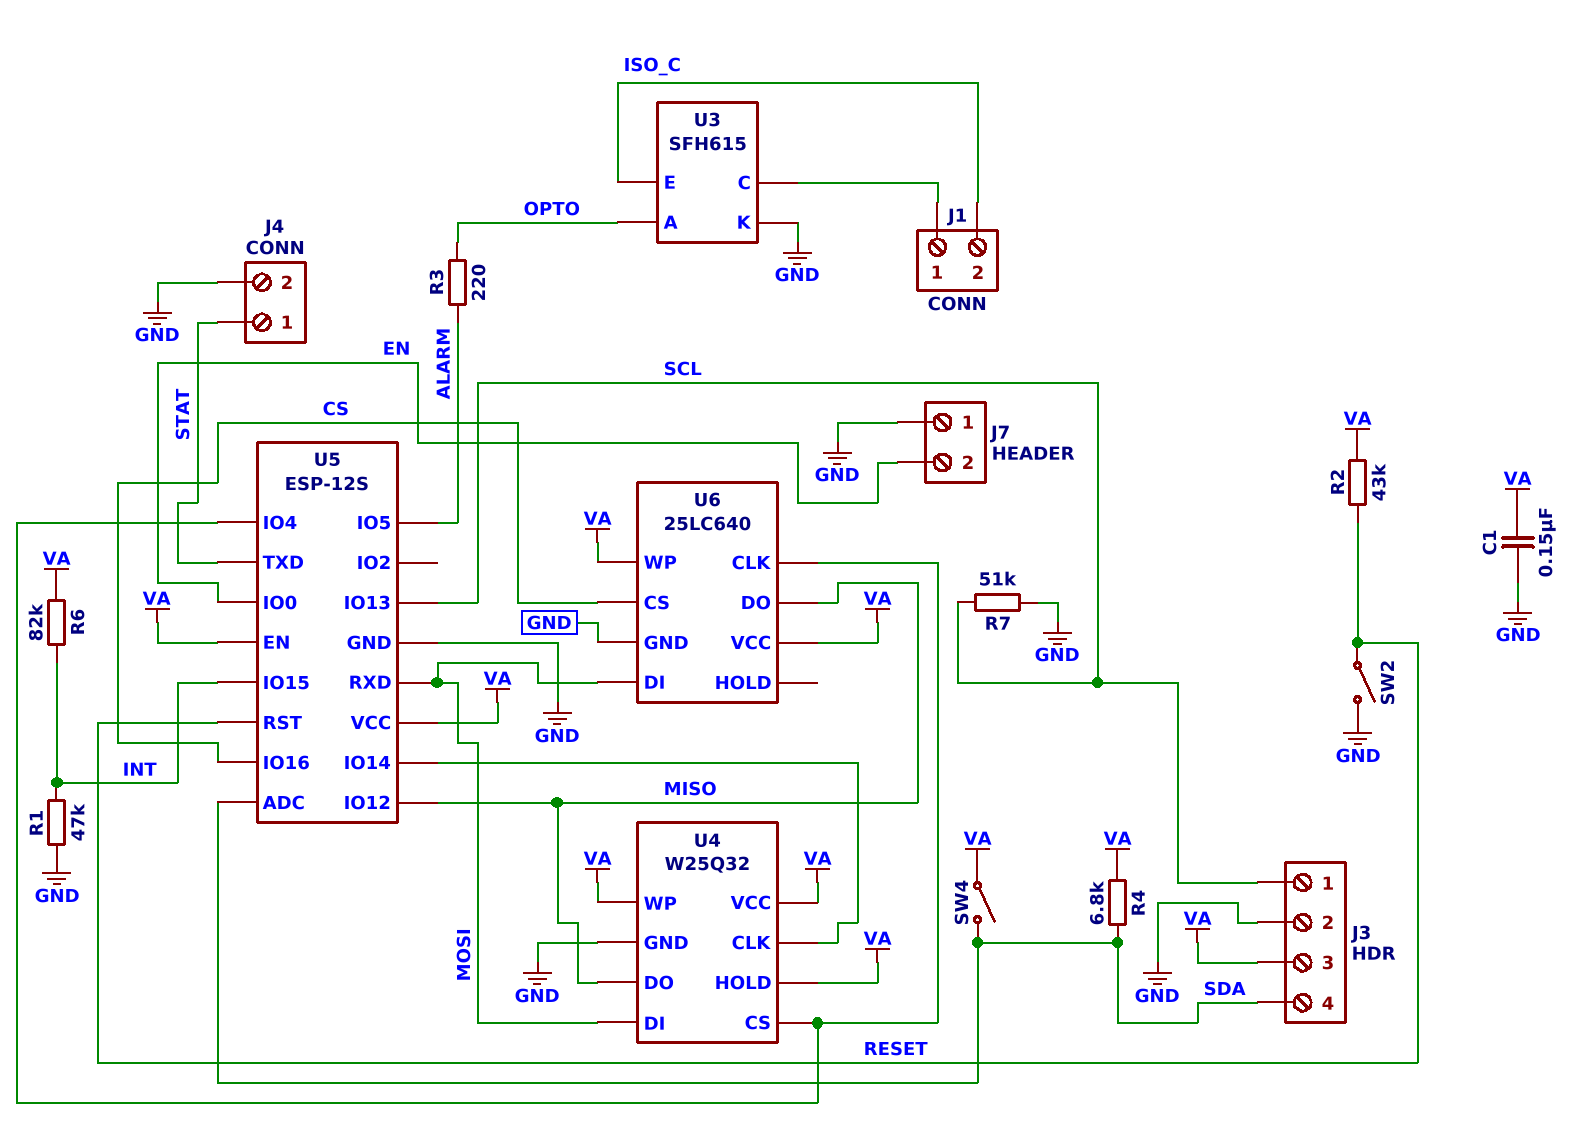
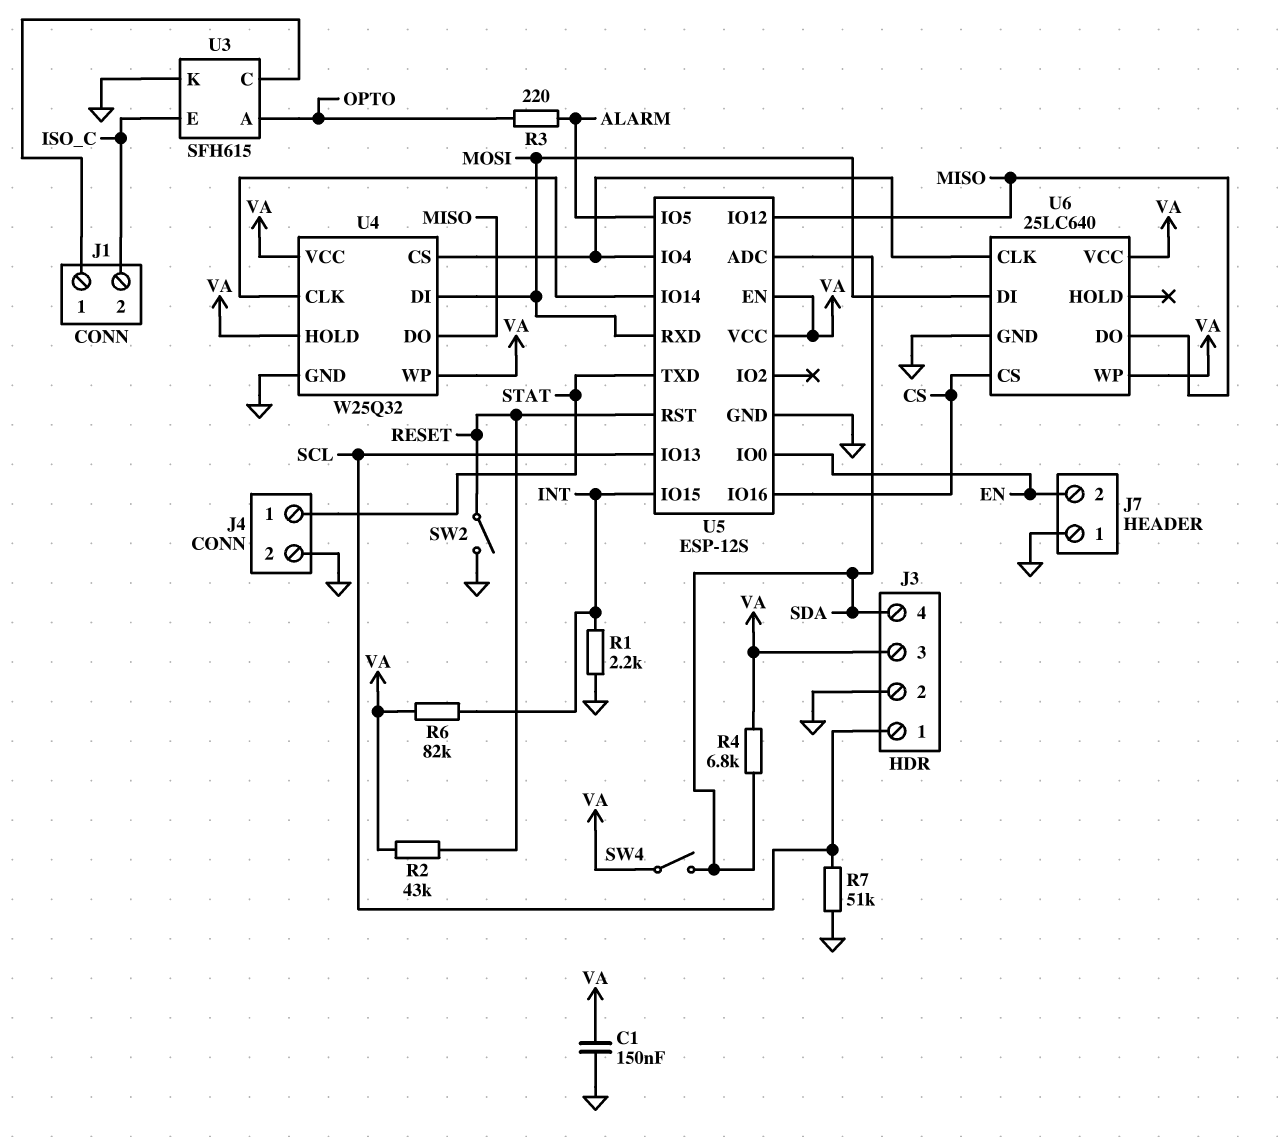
R1: 47k (GND, INT) -> 2.2k (GND, INT)

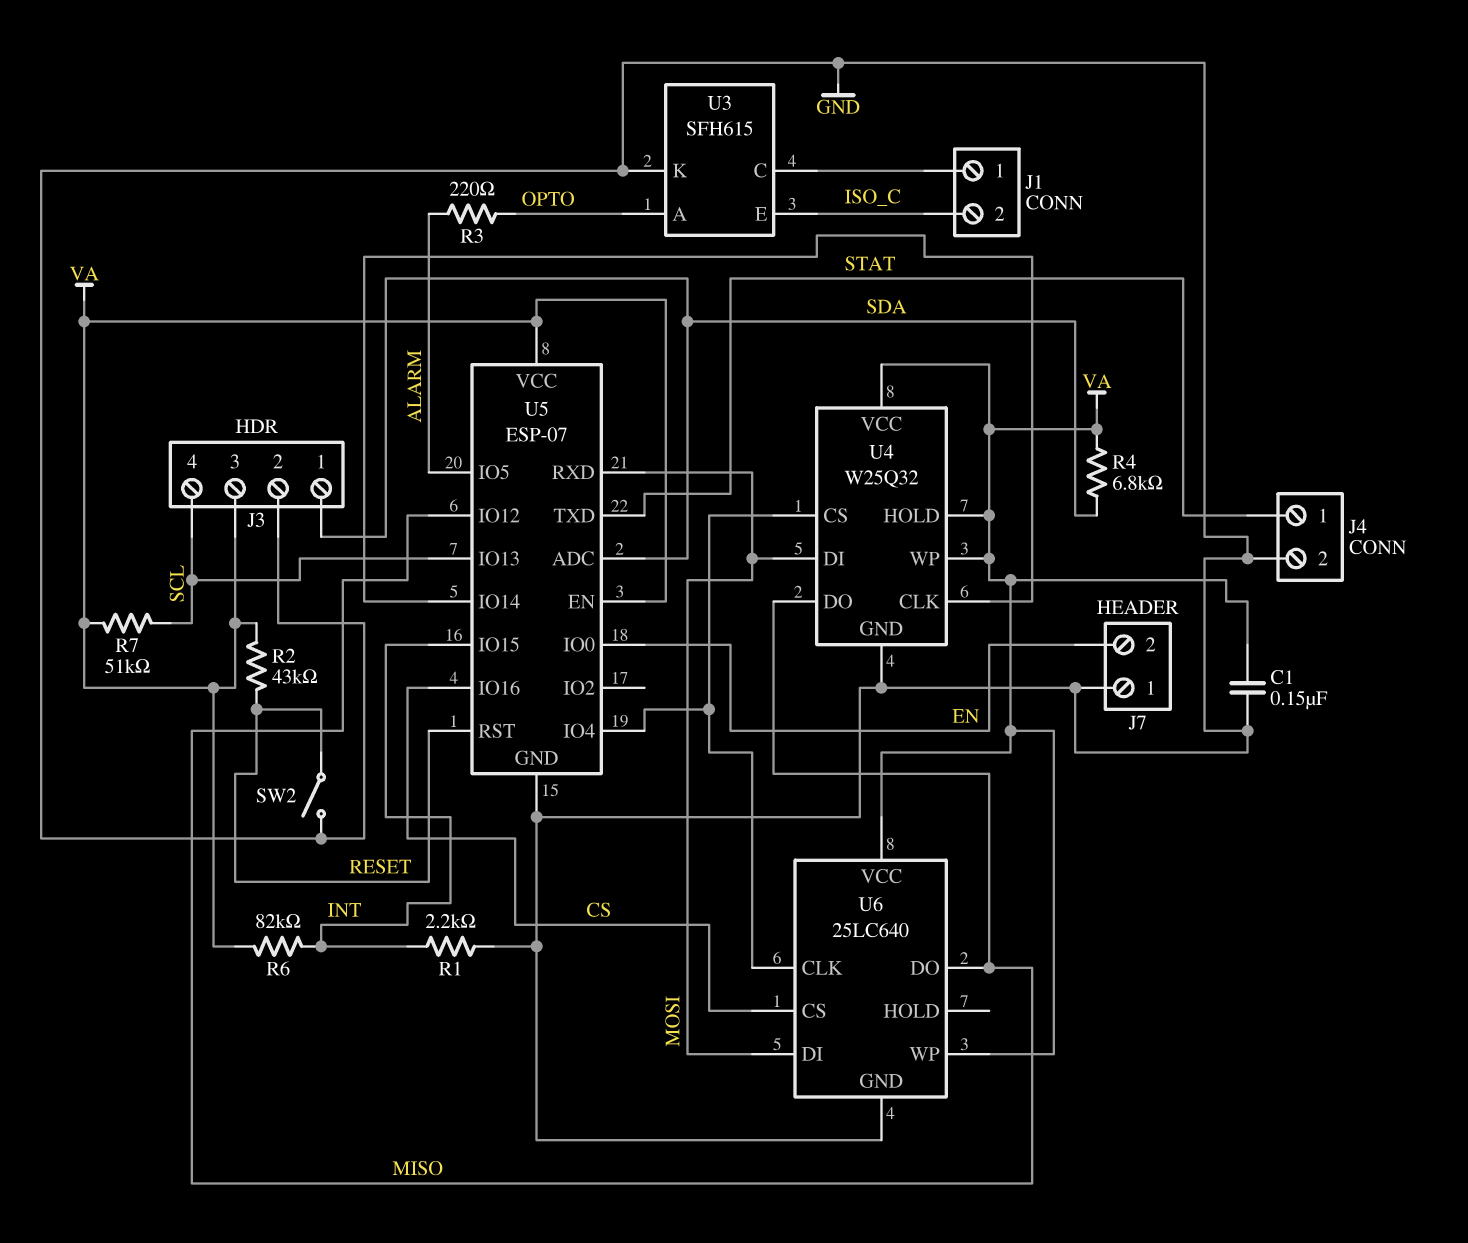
J3 pin 1: SCL -> SDA
J3 pin 4: SDA -> SCL
R7: 51k (GND, SCL) -> 51k (SCL, VA)
SW4: switch (SDA, VA) -> none
U5: ESP-12S -> ESP-07

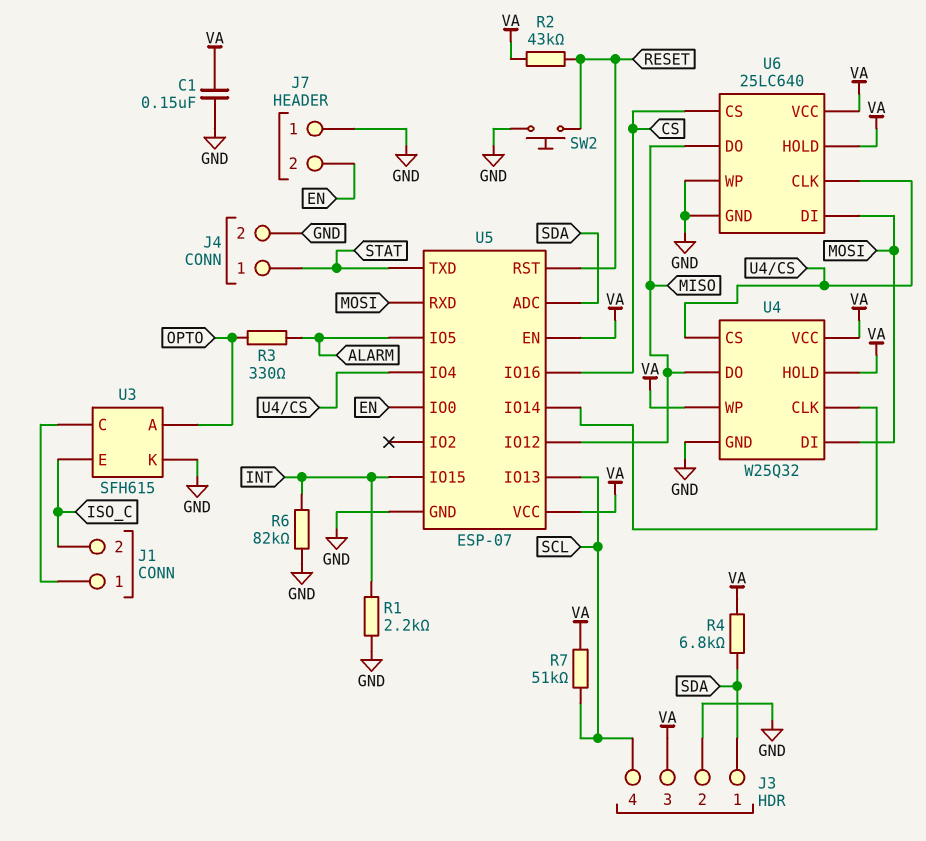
R3: 220 (ALARM, OPTO) -> 330 (ALARM, OPTO)
R6: 82k (INT, VA) -> 82k (GND, INT)
SW2: switch (GND, RESET) -> button (GND, RESET)
U6 pin HOLD: none -> VA
U6 pin WP: VA -> GND

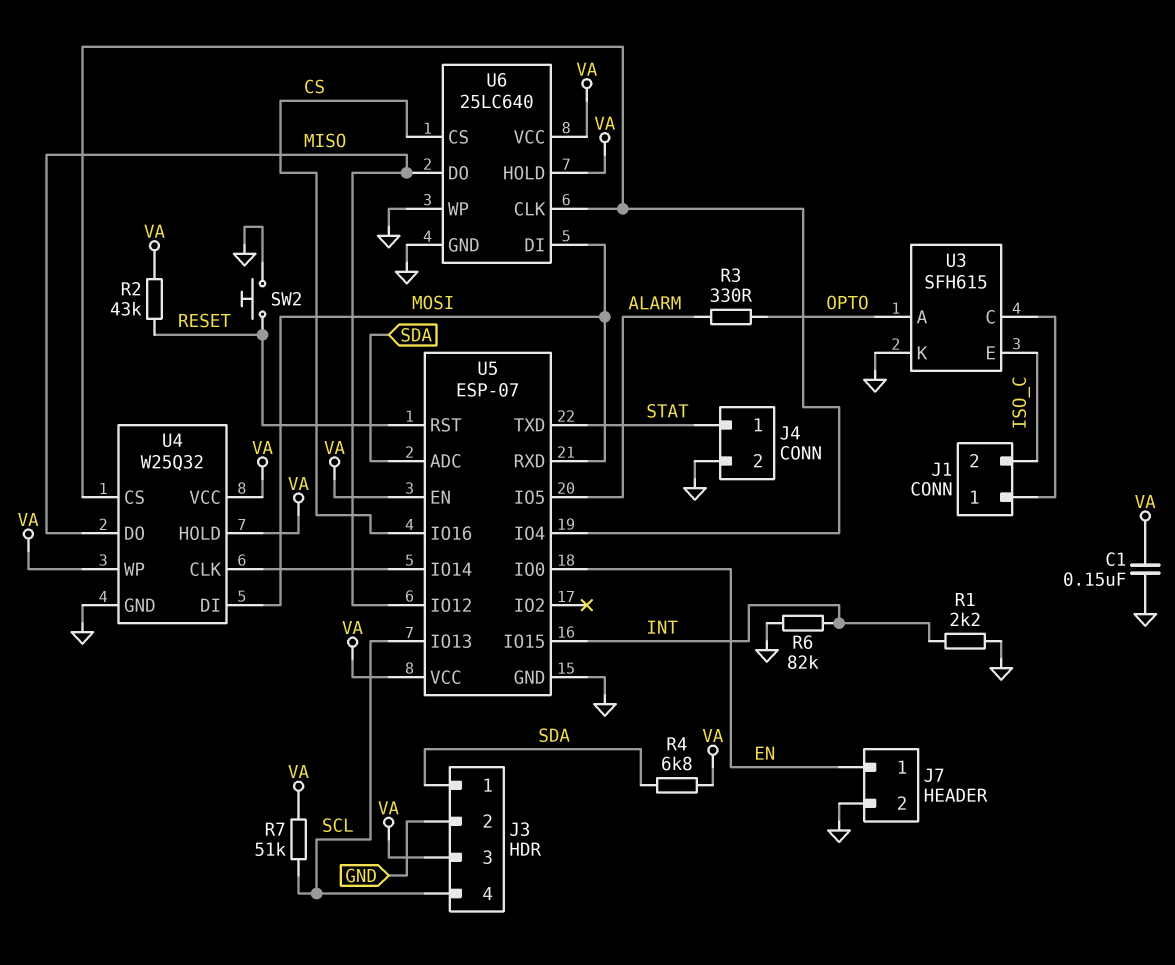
J7 pin 1: GND -> EN
J7 pin 2: EN -> GND

